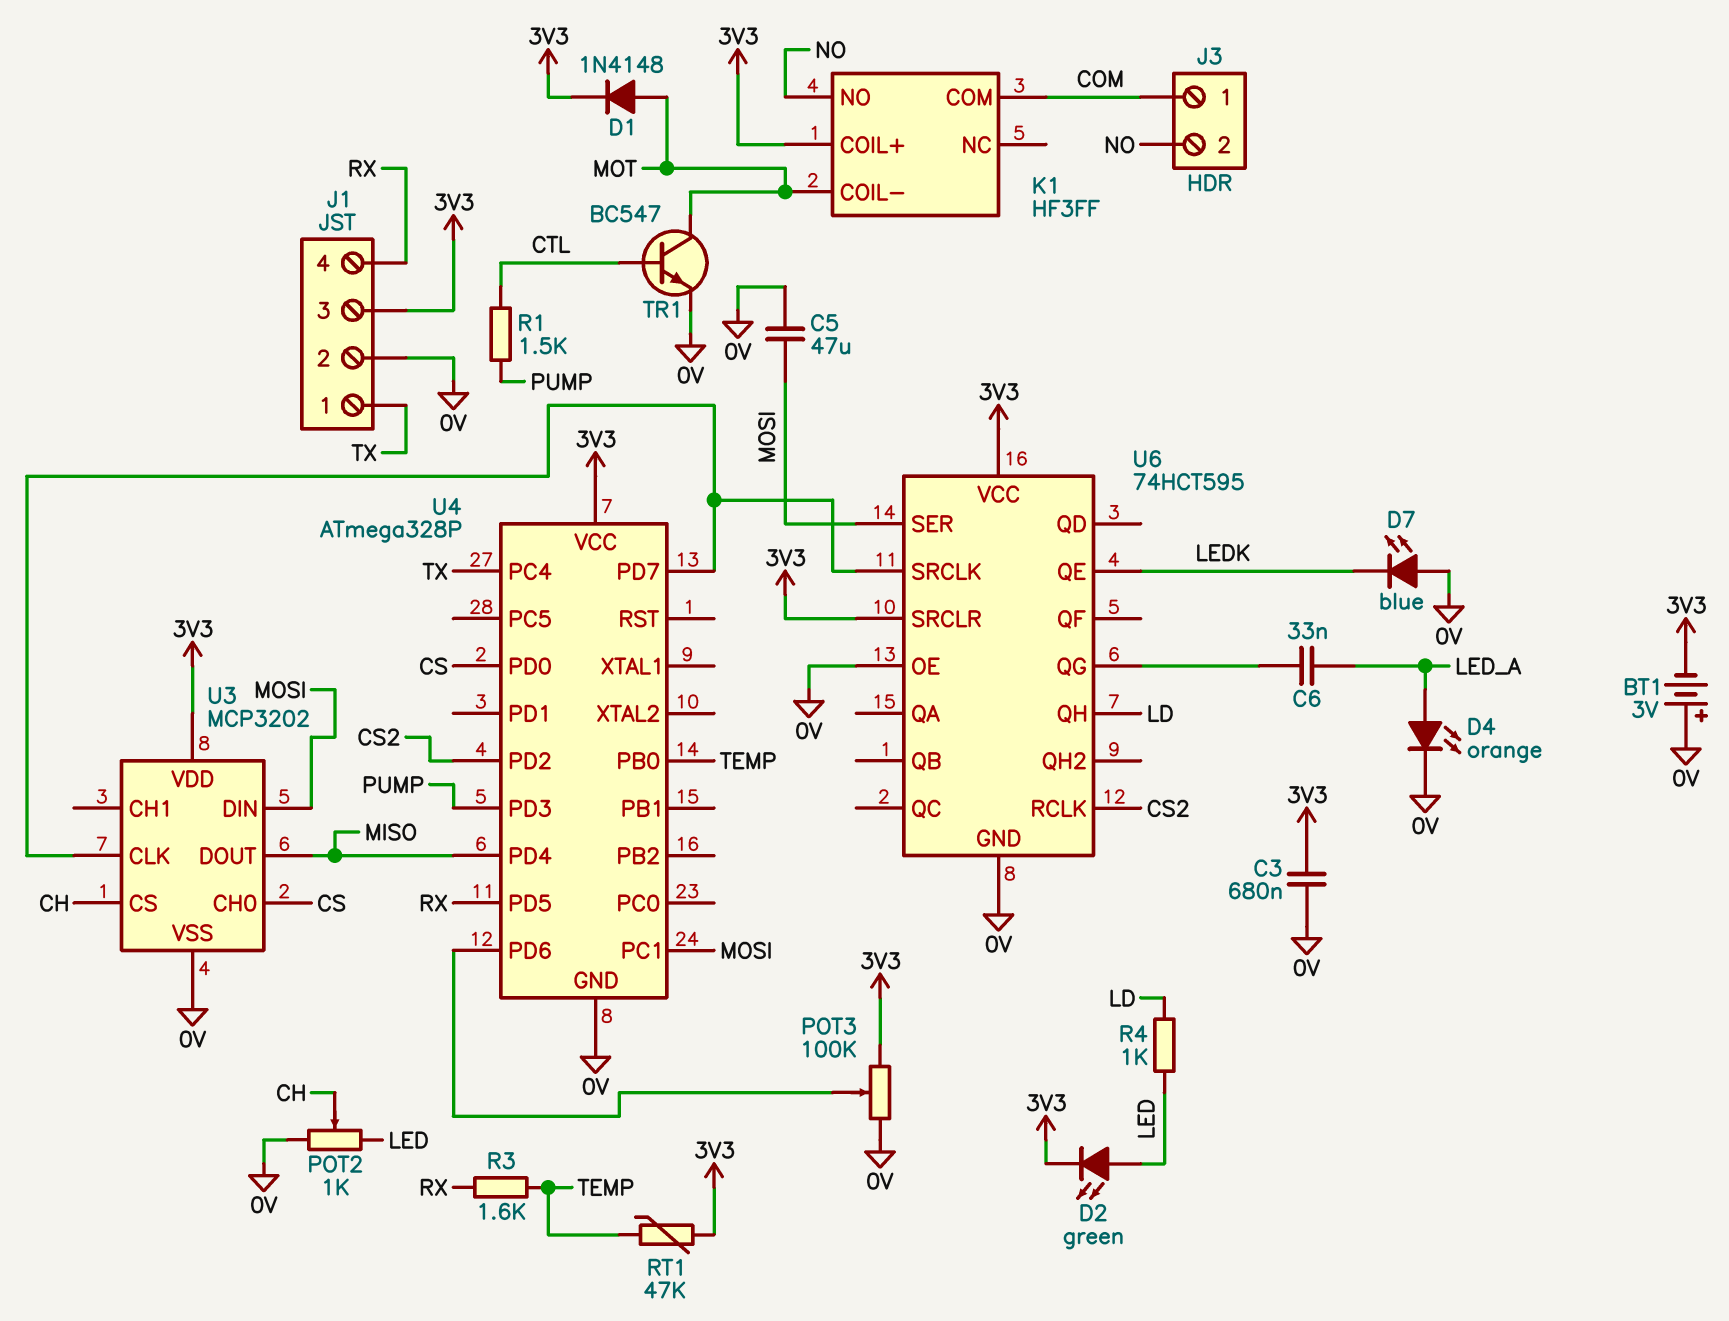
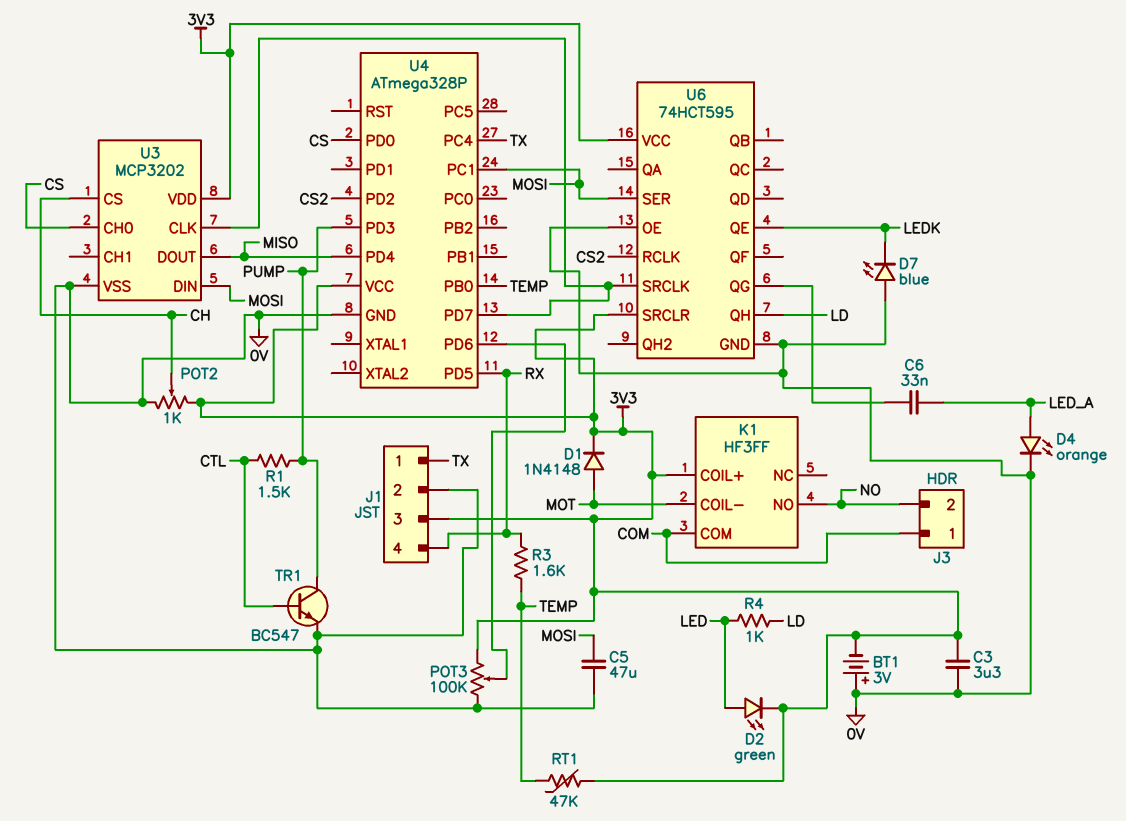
C3: 680nF (0V, 3V3) -> 3.3uF (0V, 3V3)
POT2: 1k (0V, LED, wiper CH) -> 1k (0V, 3V3, wiper CH)
TR1: NPN BC547 (B CTL, C MOT, E 0V) -> NPN BC547 (B CTL, C PUMP, E 0V)

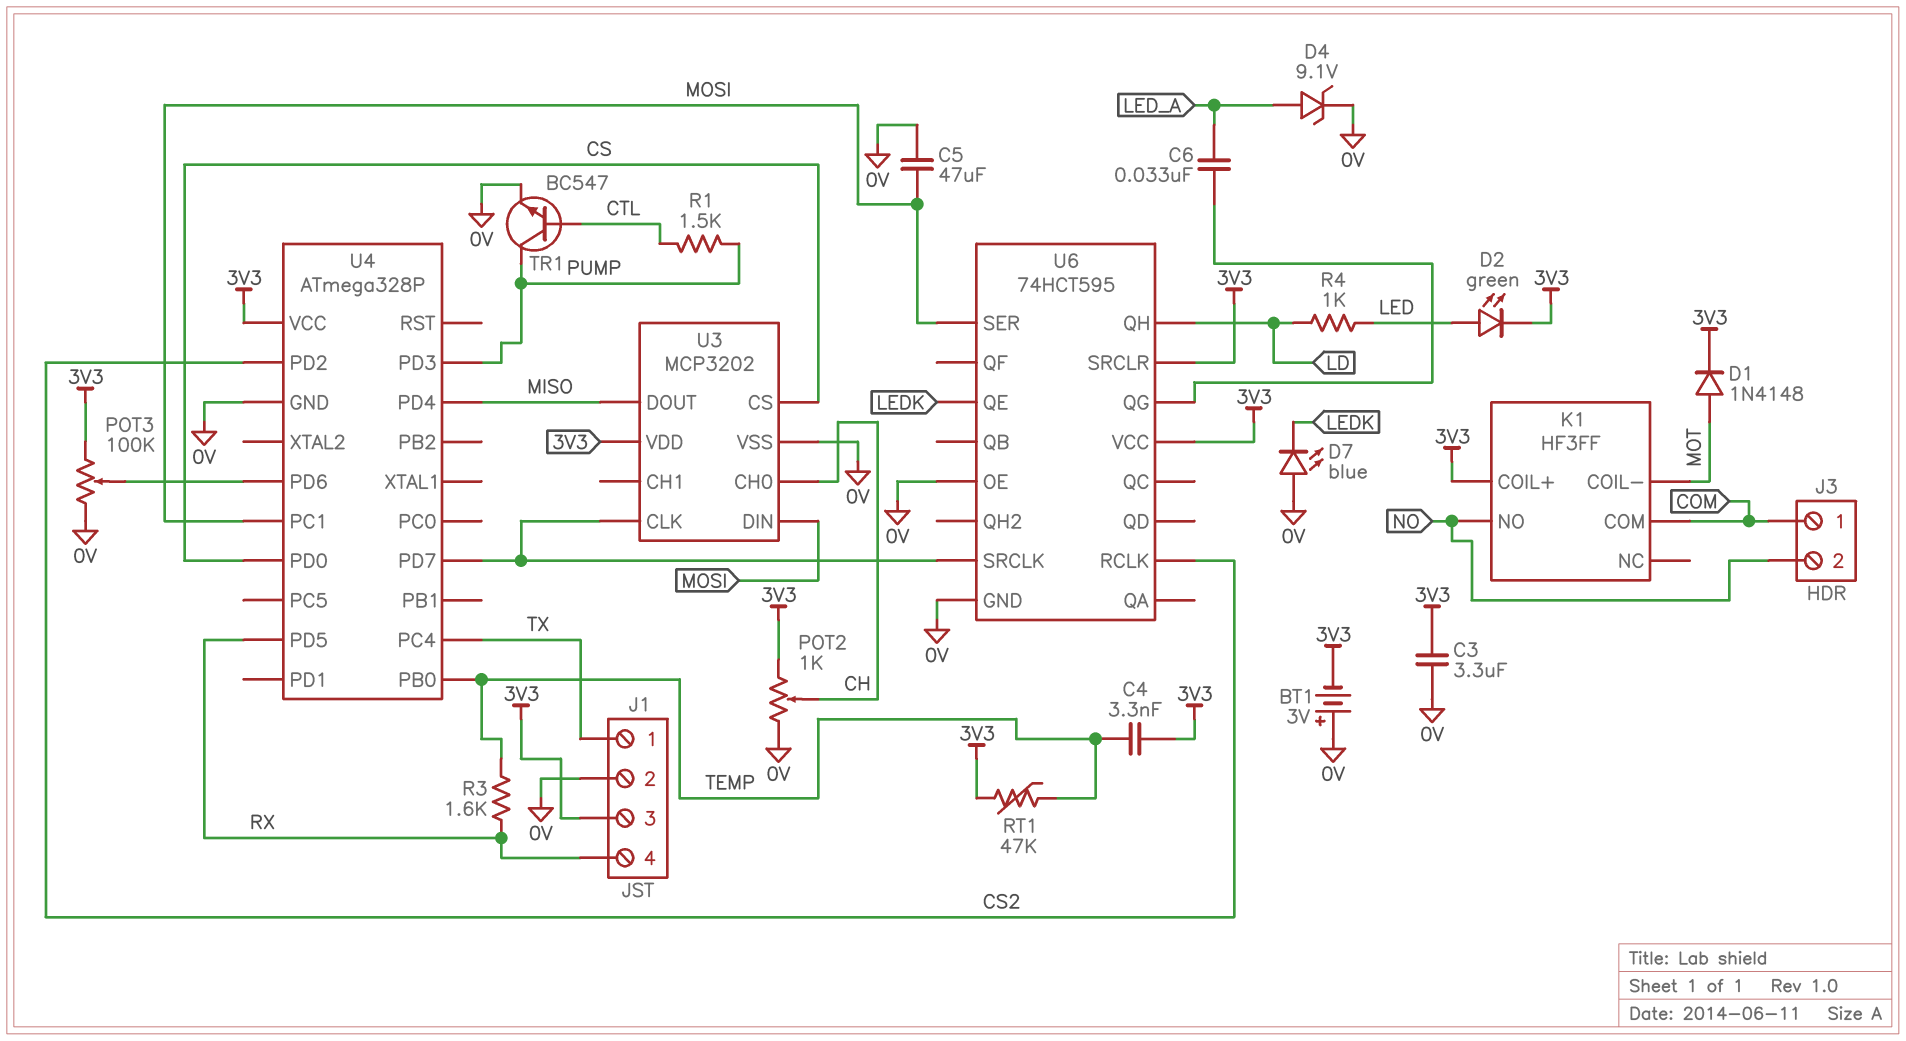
C4: none -> 3.3nF (3V3, TEMP)
D4: LED orange (A LED_A, K 0V) -> zener 9.1V (A LED_A, K 0V)
U3 pin CH0: CS -> CH
U3 pin CS: CH -> CS

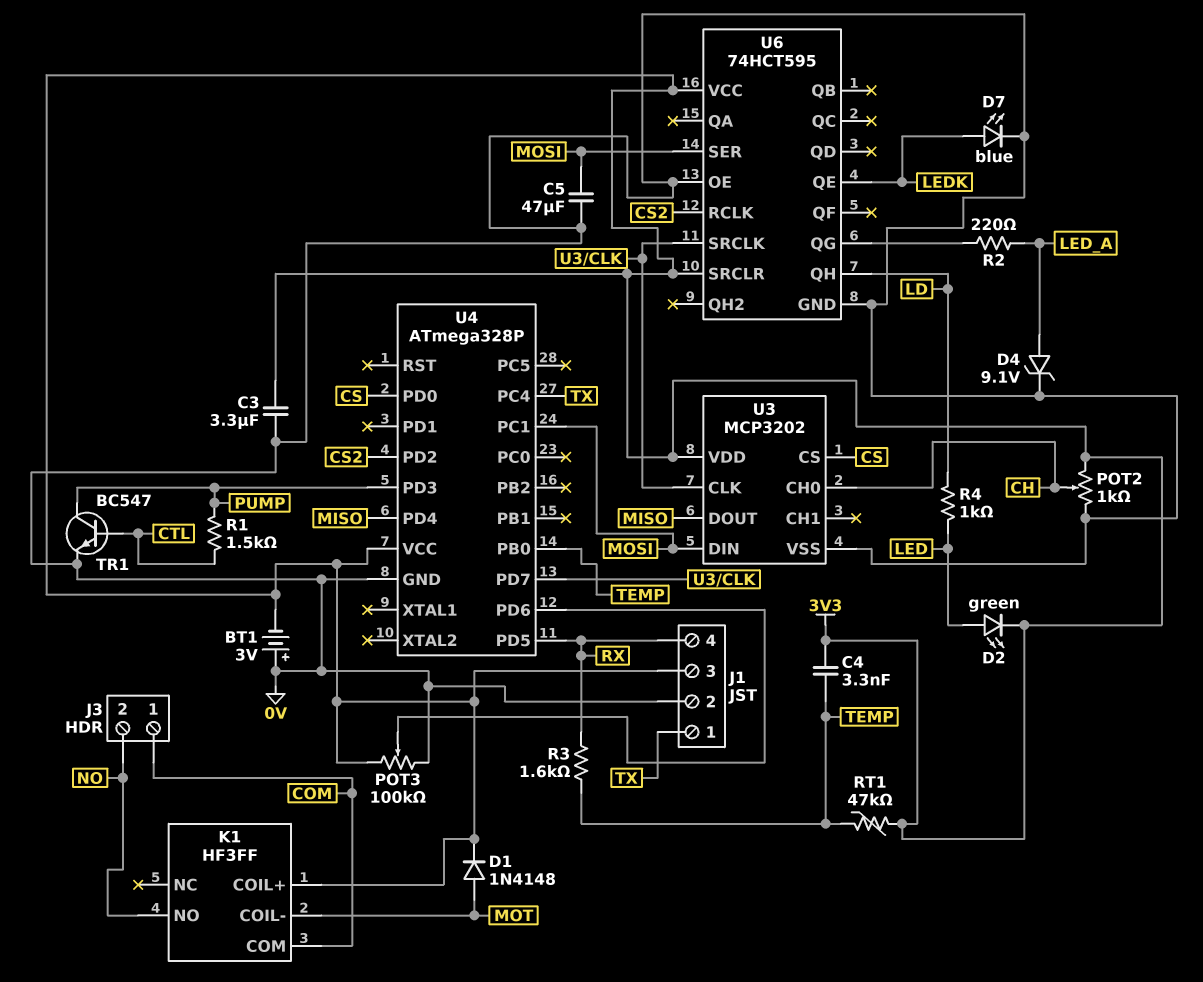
C6: 33nF (LED_A, U6/QG) -> none
D7: LED blue (A 0V, K LEDK) -> LED blue (A LEDK, K 0V)
R2: none -> 220 (LED_A, U6/QG)

